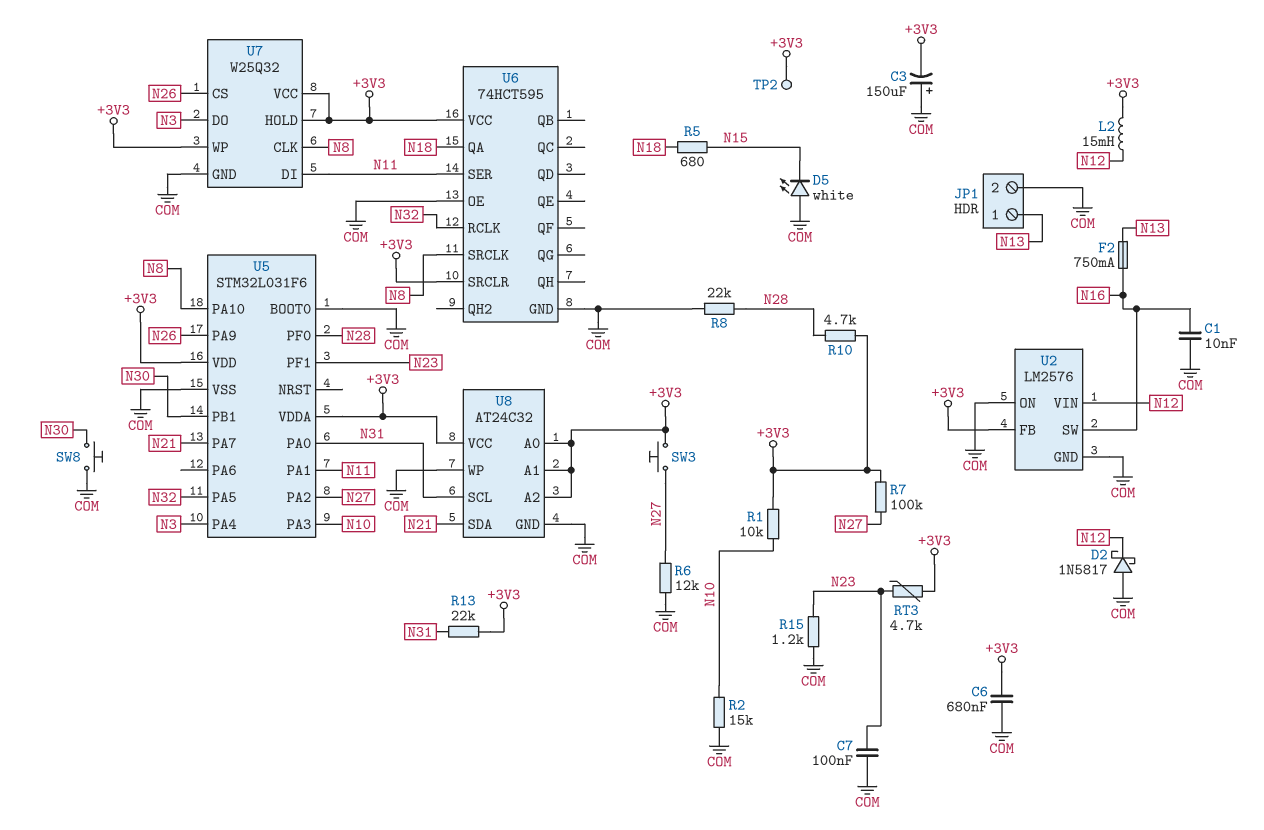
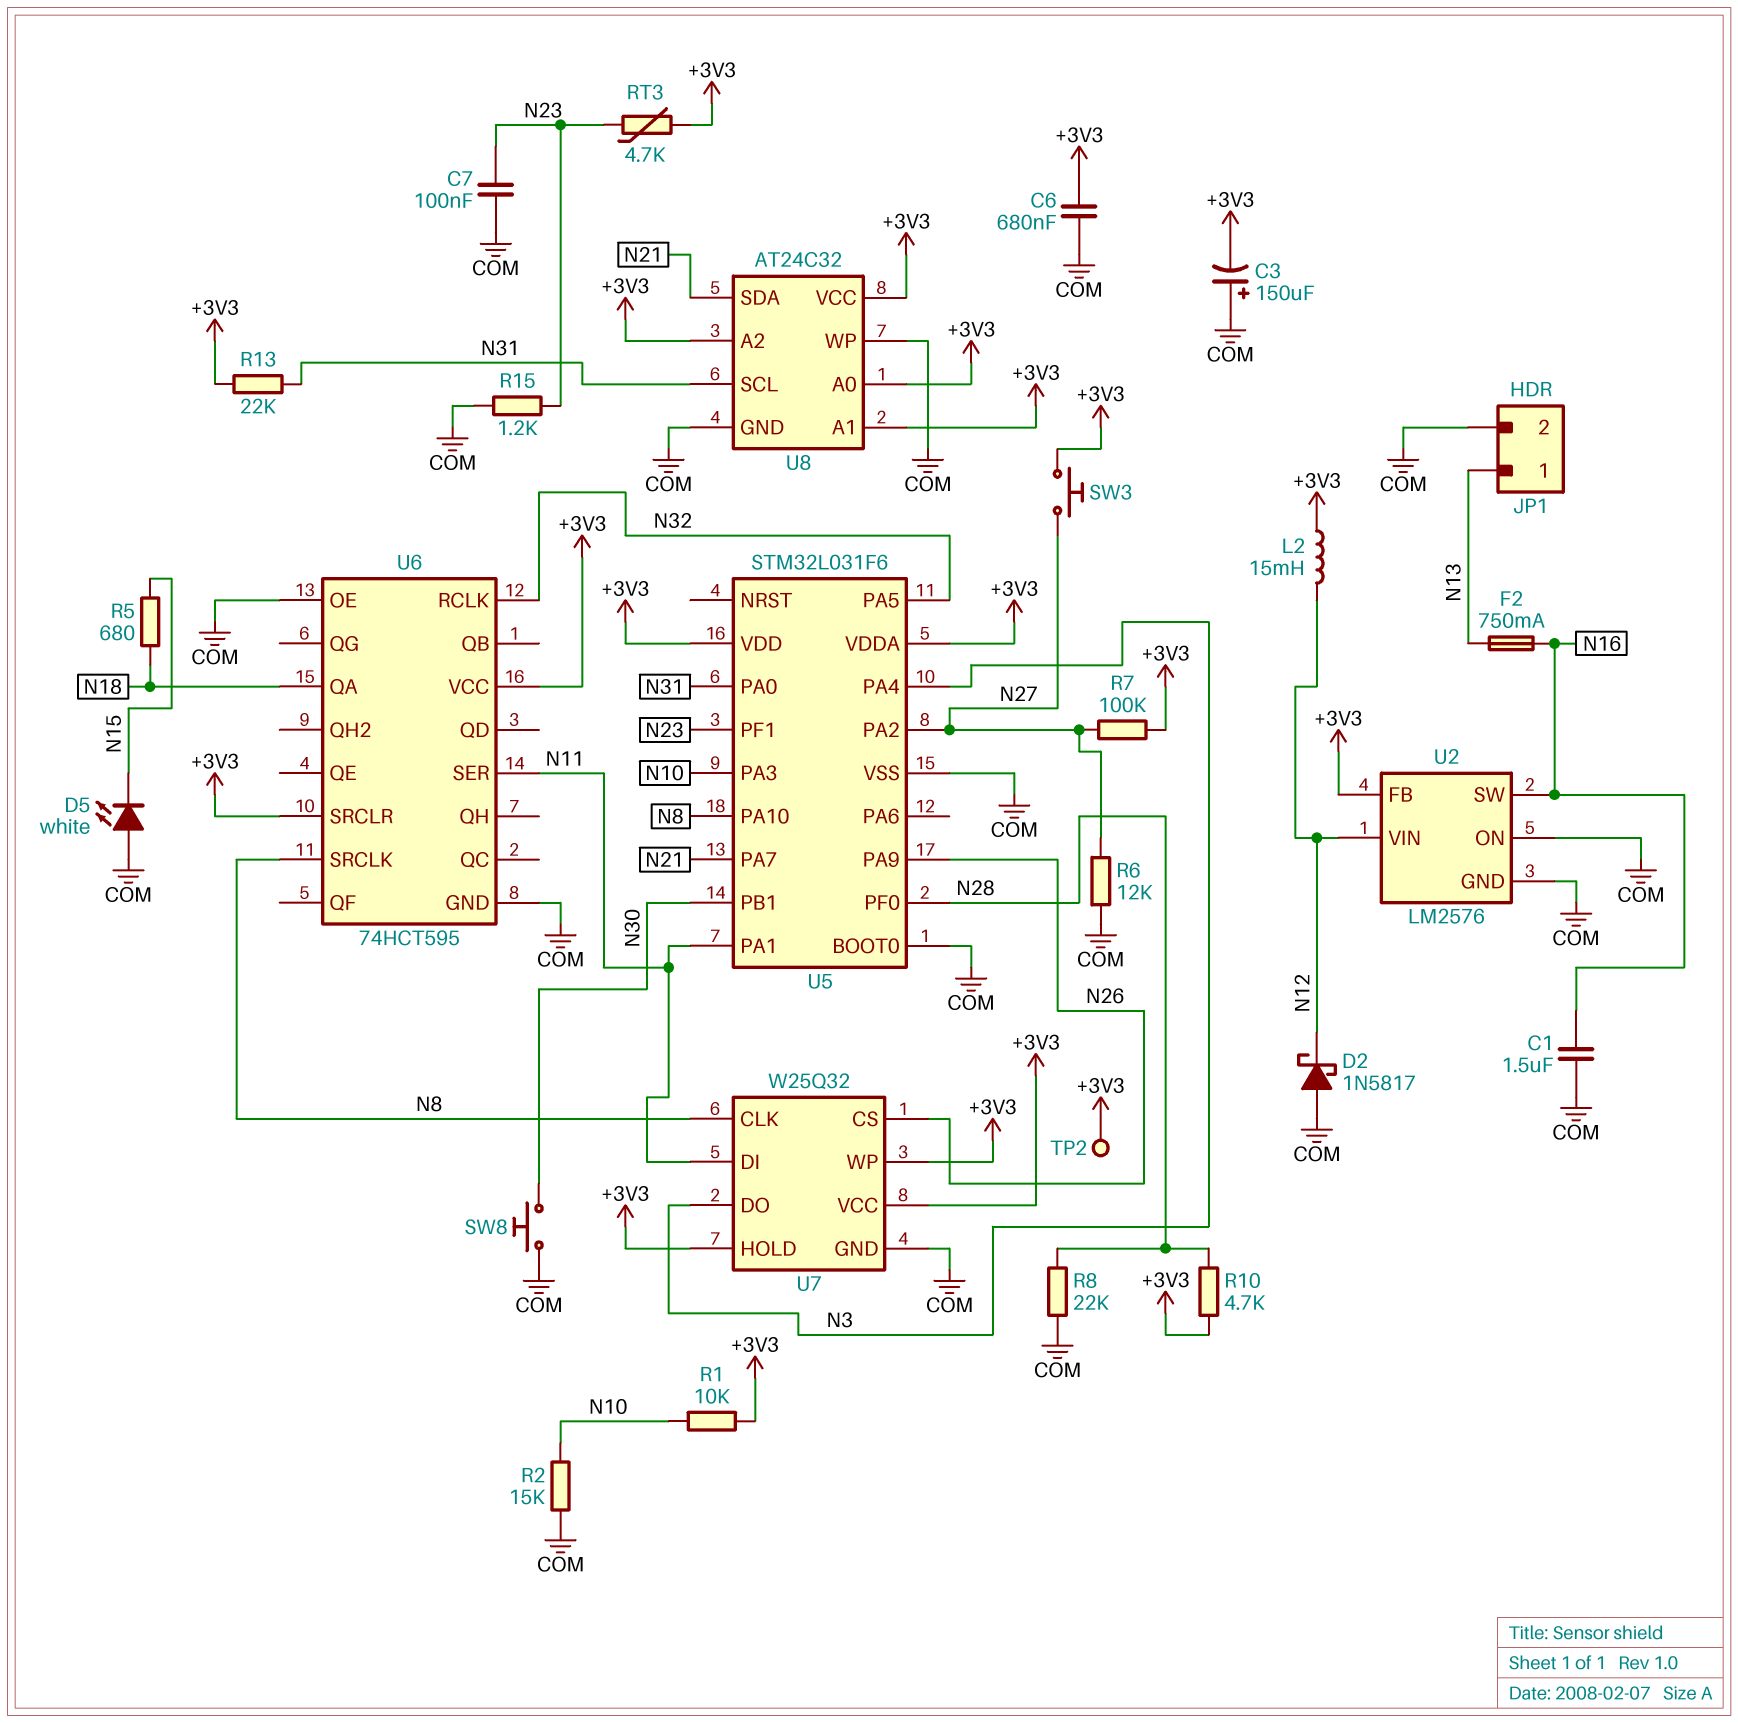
C1: 10nF (COM, N16) -> 1.5uF (COM, N16)

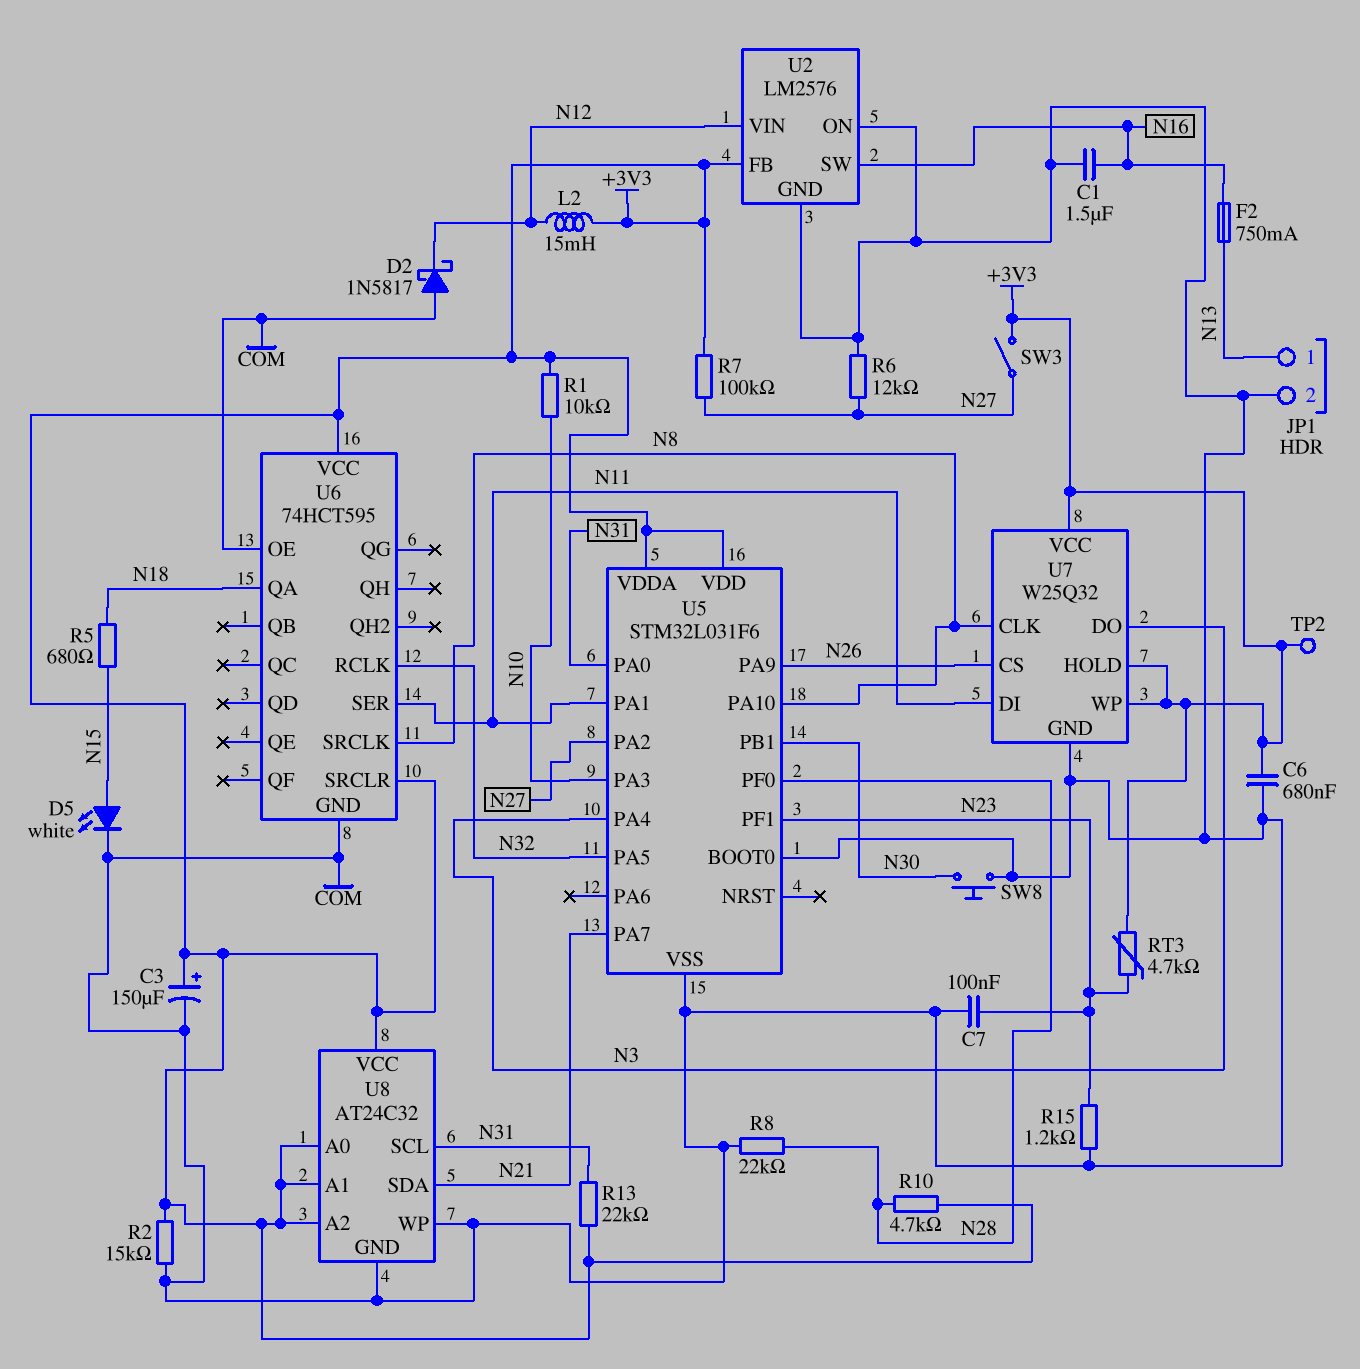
C3: 150uF (plus COM, minus +3V3) -> 150uF (plus +3V3, minus COM)
D5: LED white (A COM, K N15) -> LED white (A N15, K COM)
R2: 15k (COM, N10) -> 15k (+3V3, COM)
SW3: button (+3V3, N27) -> switch (+3V3, N27)

